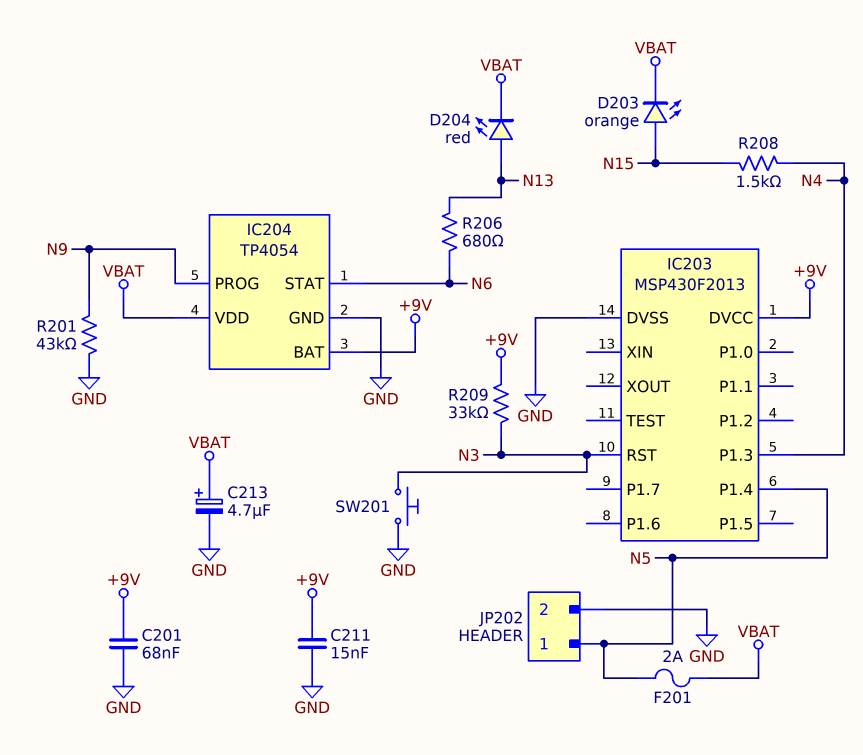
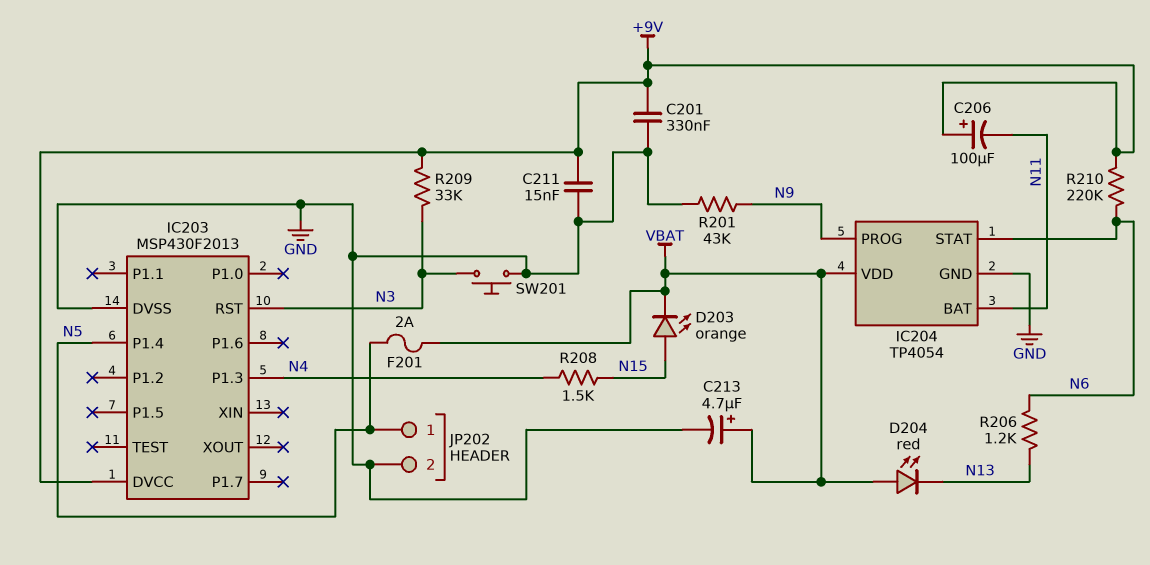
C201: 68nF (+9V, GND) -> 330nF (+9V, GND)
C206: none -> 100uF (plus +9V, minus N11)
D204: LED red (A N13, K VBAT) -> LED red (A VBAT, K N13)
IC204 pin BAT: +9V -> N11
R206: 680 (N6, N13) -> 1.2k (N6, N13)
R210: none -> 220k (+9V, N6)

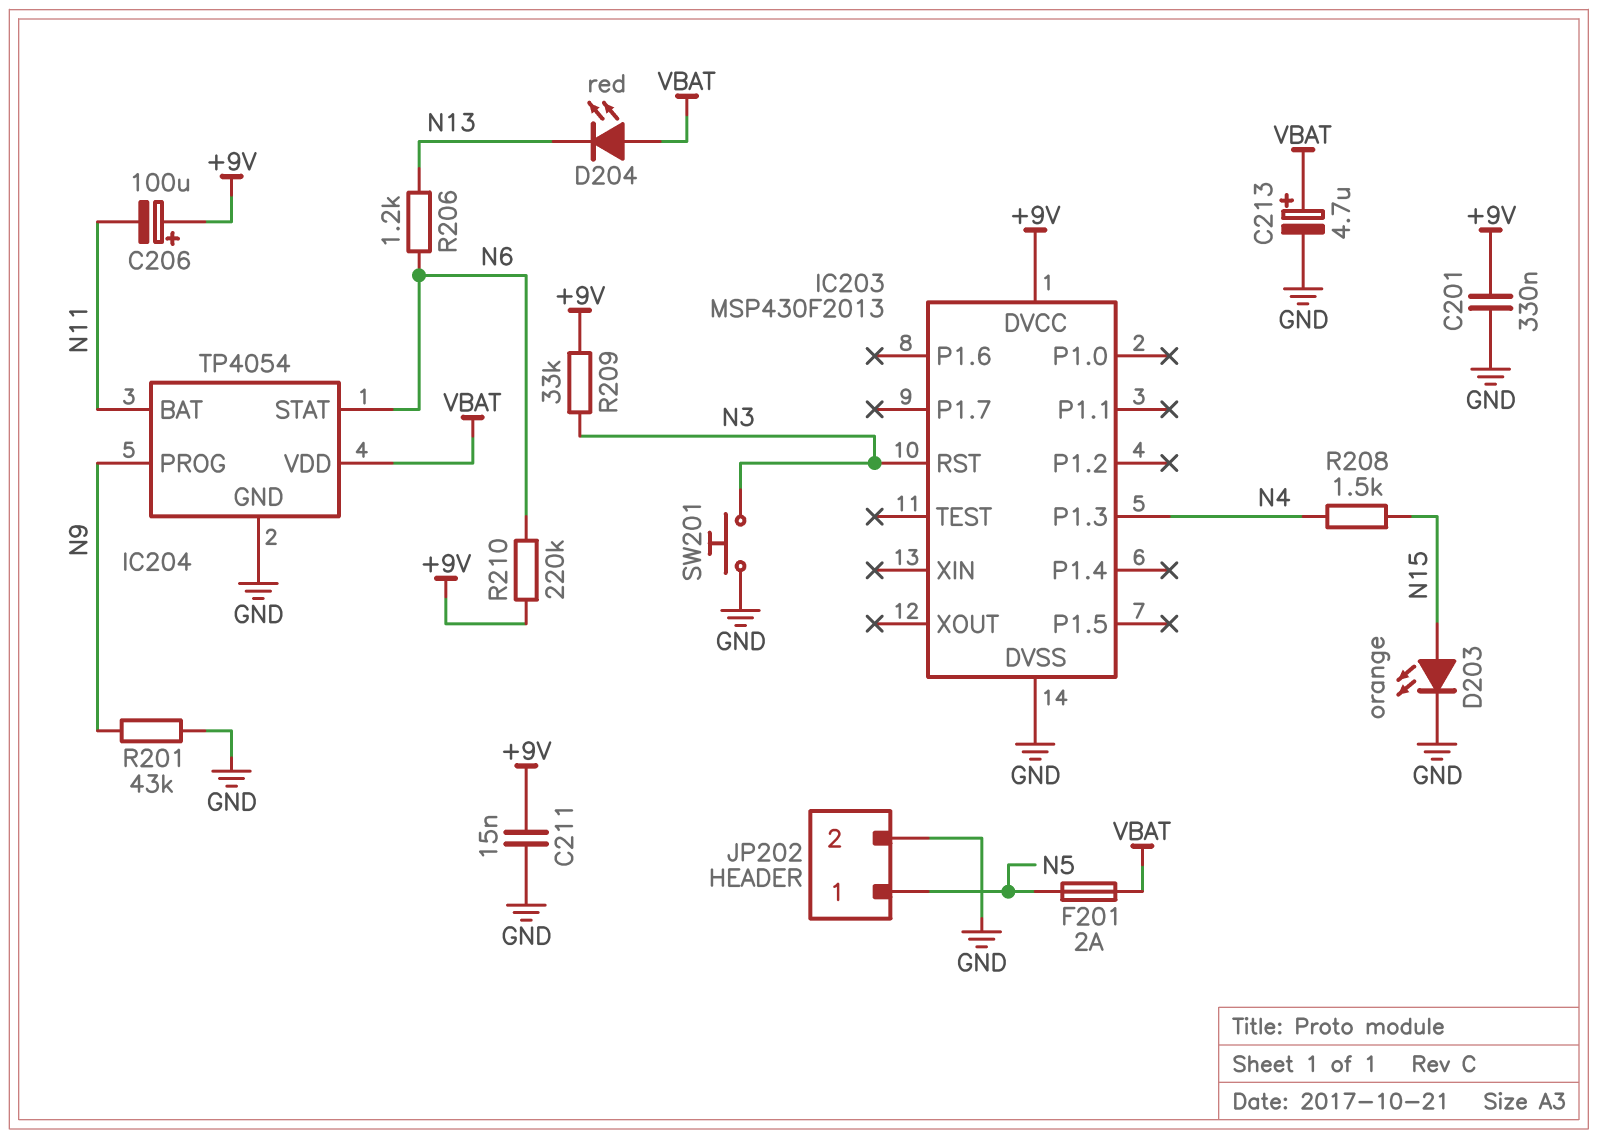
D203: LED orange (A N15, K VBAT) -> LED orange (A N15, K GND)
IC203 pin P1.4: N5 -> none

